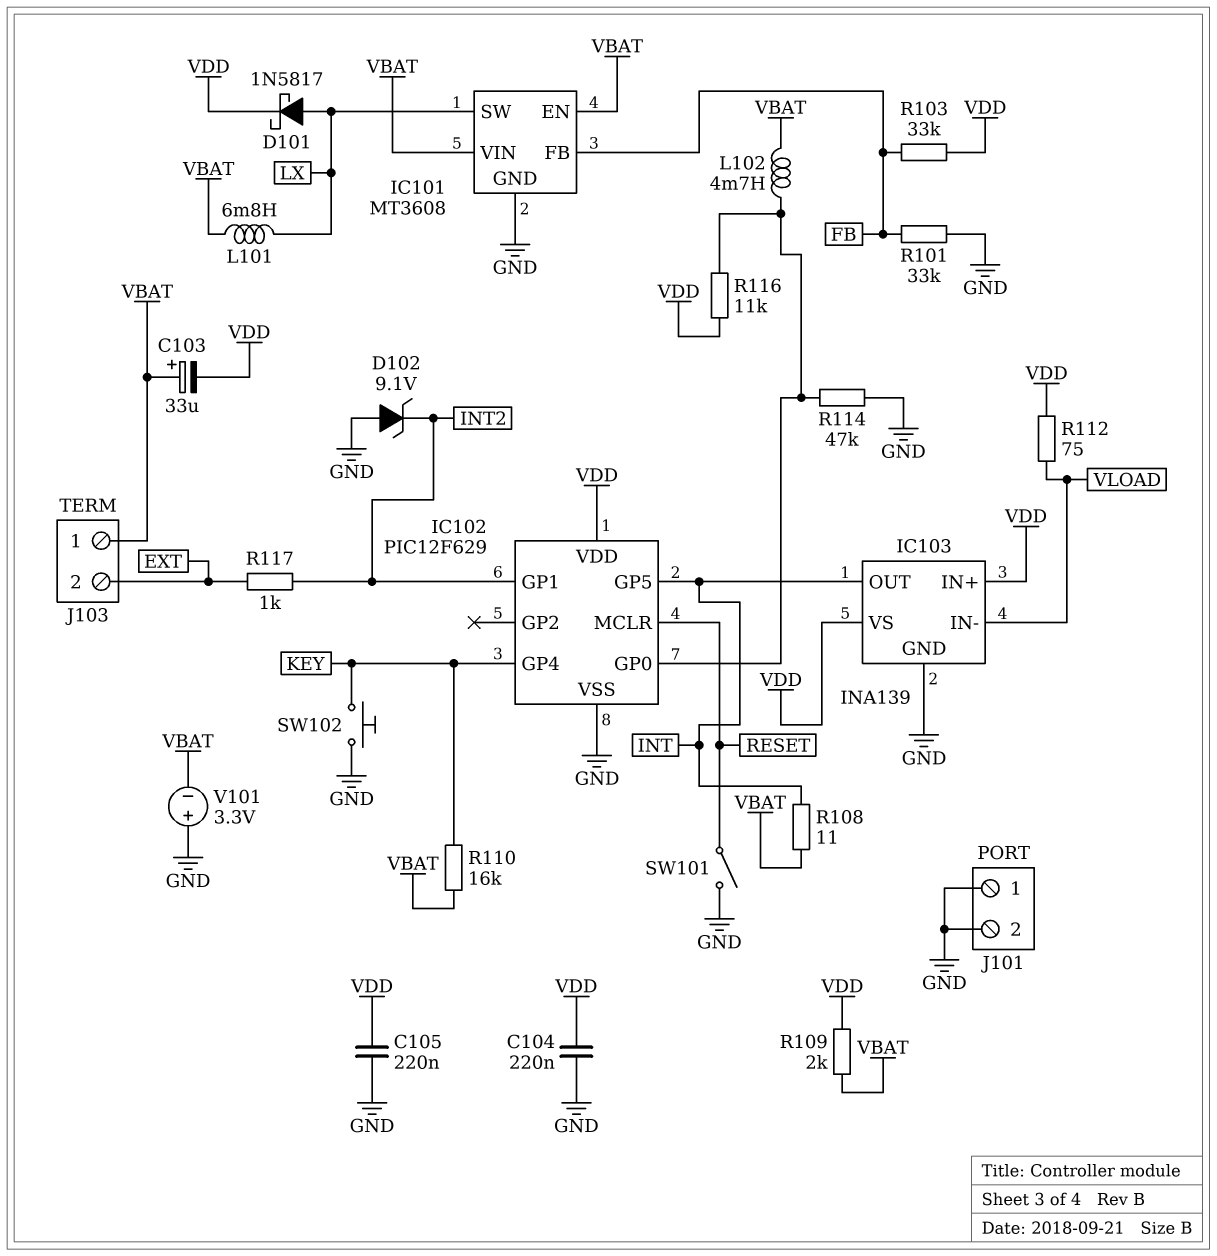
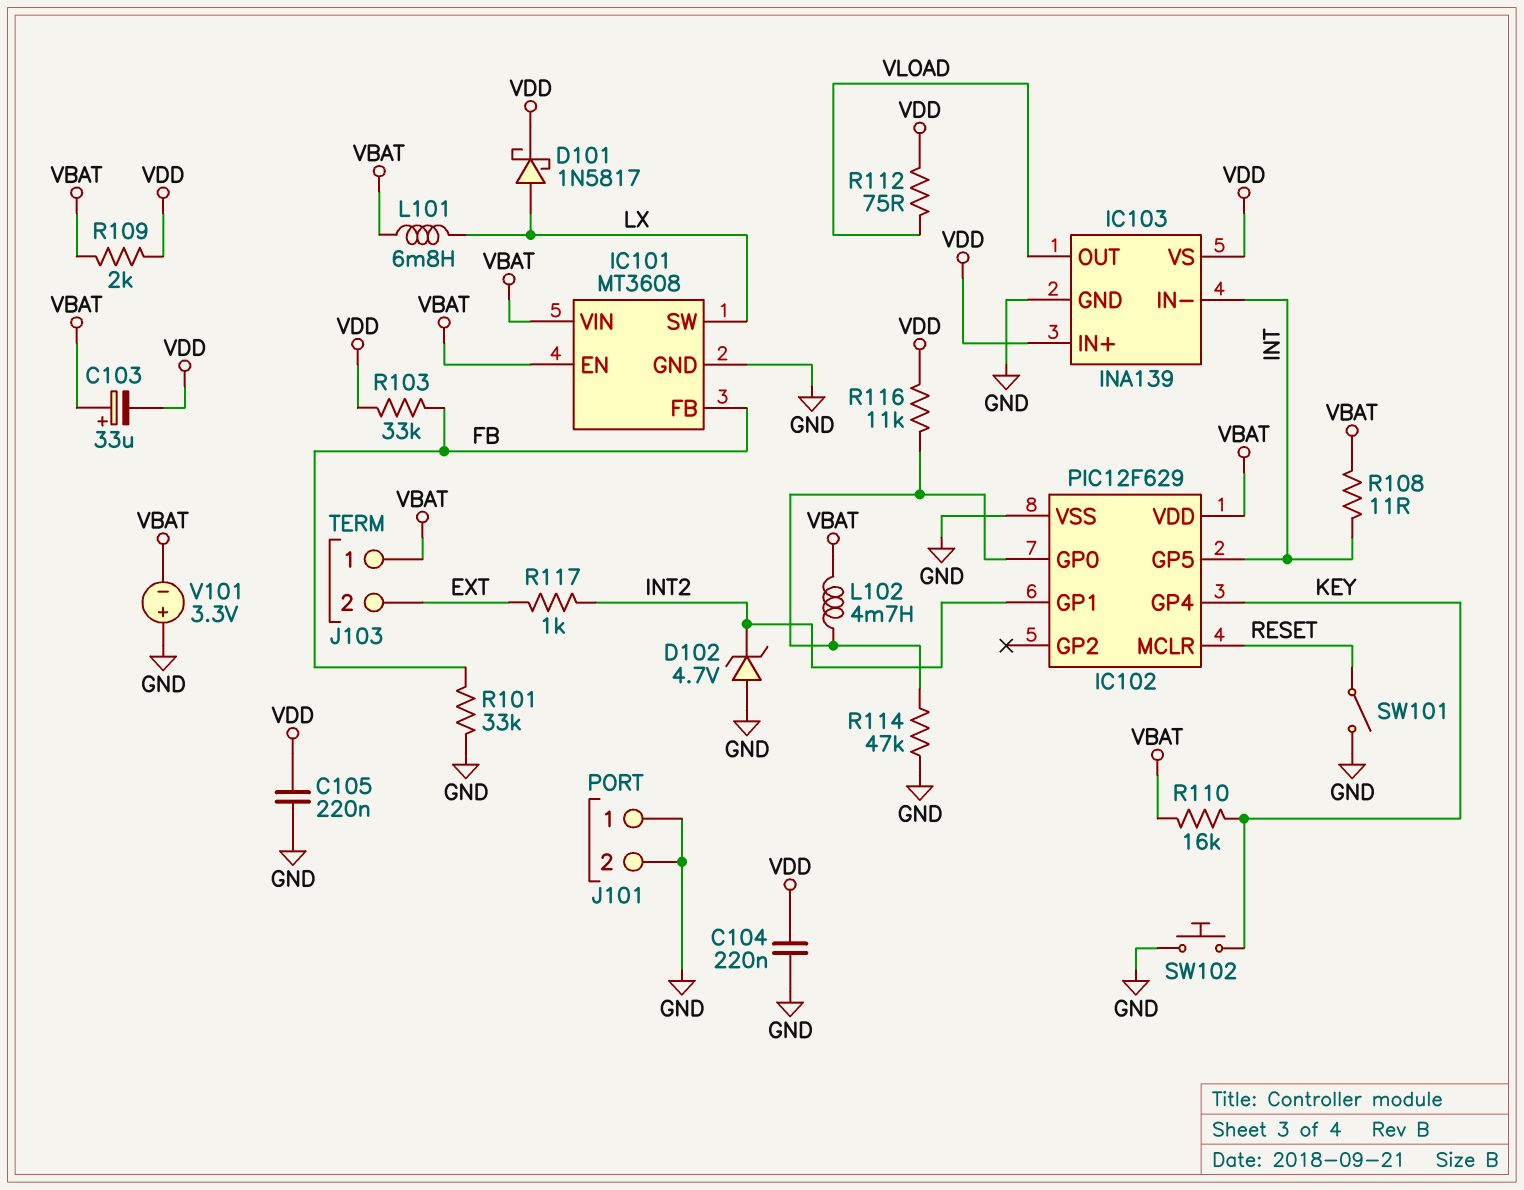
D102: zener 9.1V (A GND, K INT2) -> zener 4.7V (A GND, K INT2)
IC102 pin VDD: VDD -> VBAT
IC103 pin IN-: VLOAD -> INT
IC103 pin OUT: INT -> VLOAD

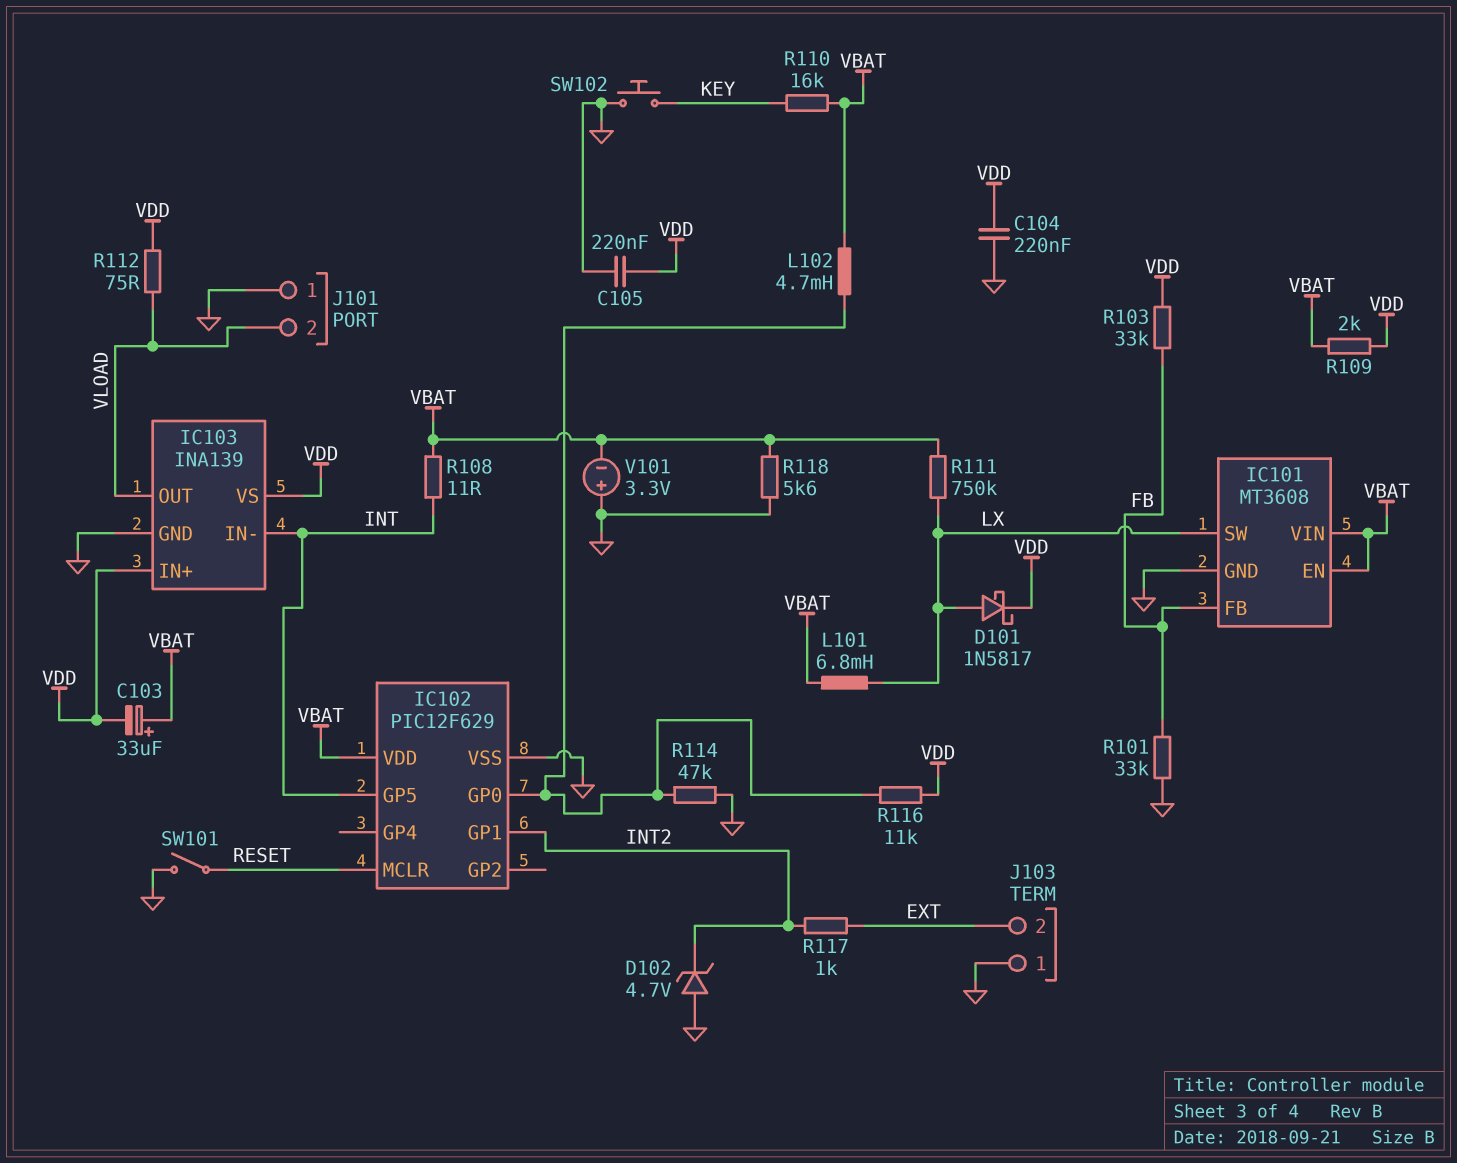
IC102 pin GP4: KEY -> none
J101 pin 2: GND -> VLOAD
J103 pin 1: VBAT -> GND
R111: none -> 750k (LX, VBAT)
R118: none -> 5.6k (GND, VBAT)

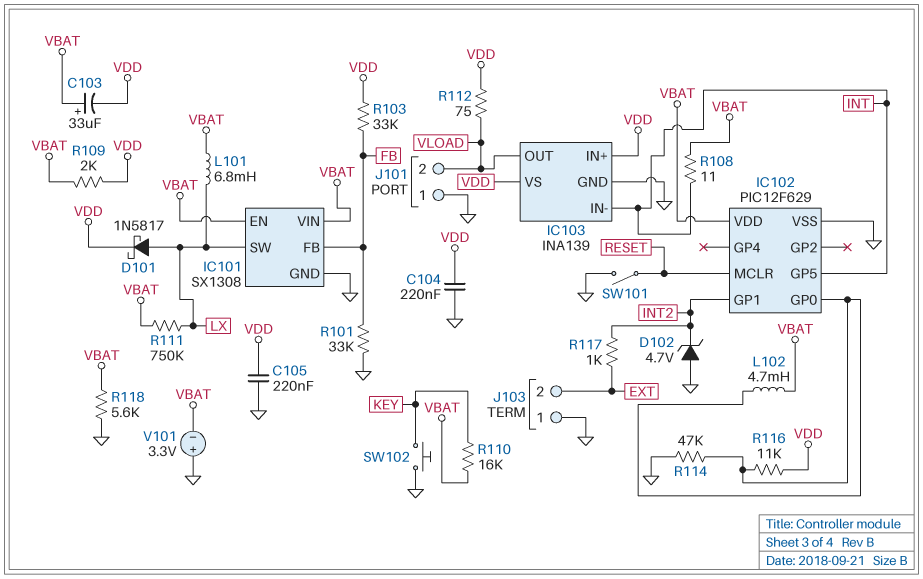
IC101: MT3608 -> SX1308

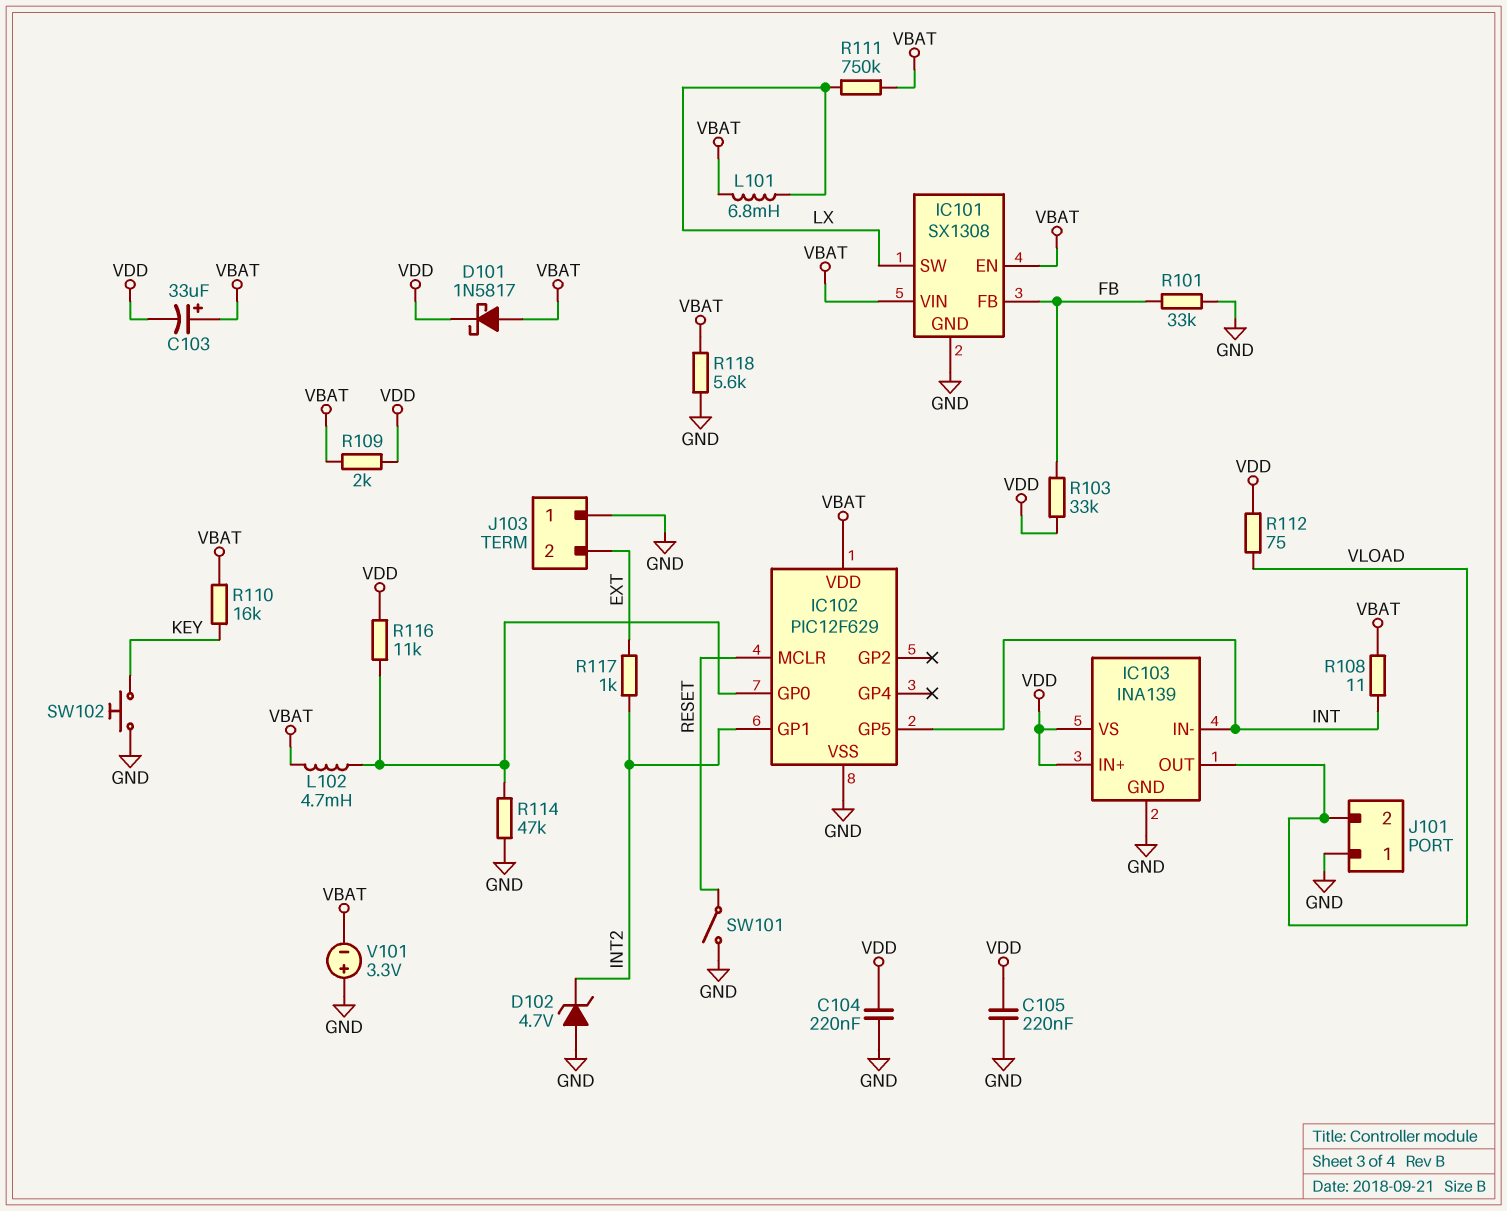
D101: schottky 1N5817 (A LX, K VDD) -> schottky 1N5817 (A VBAT, K VDD)

